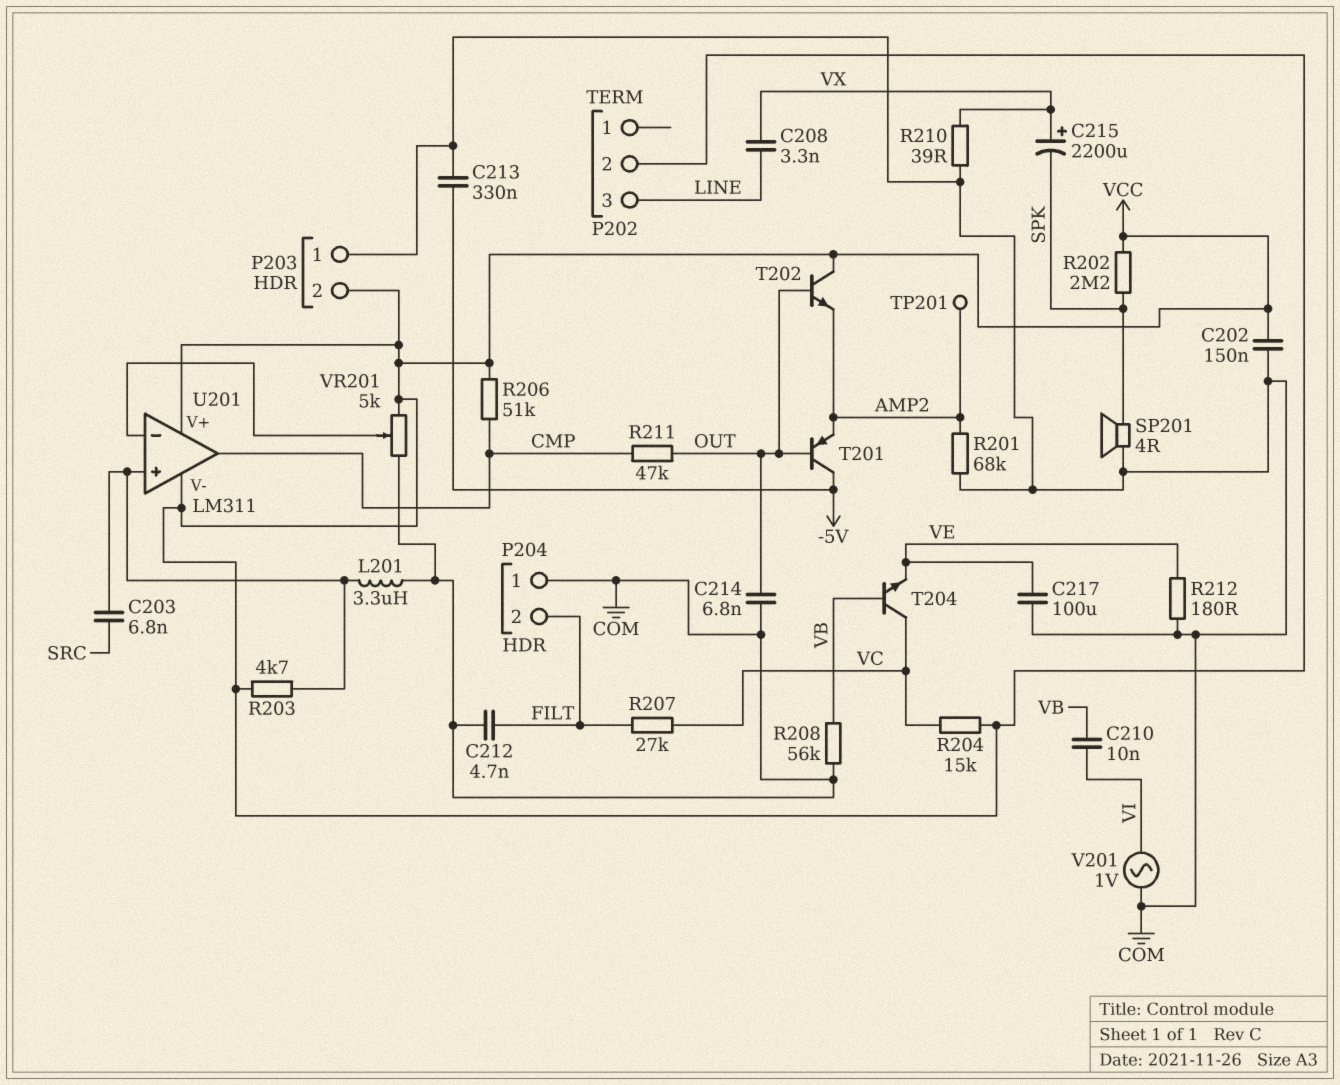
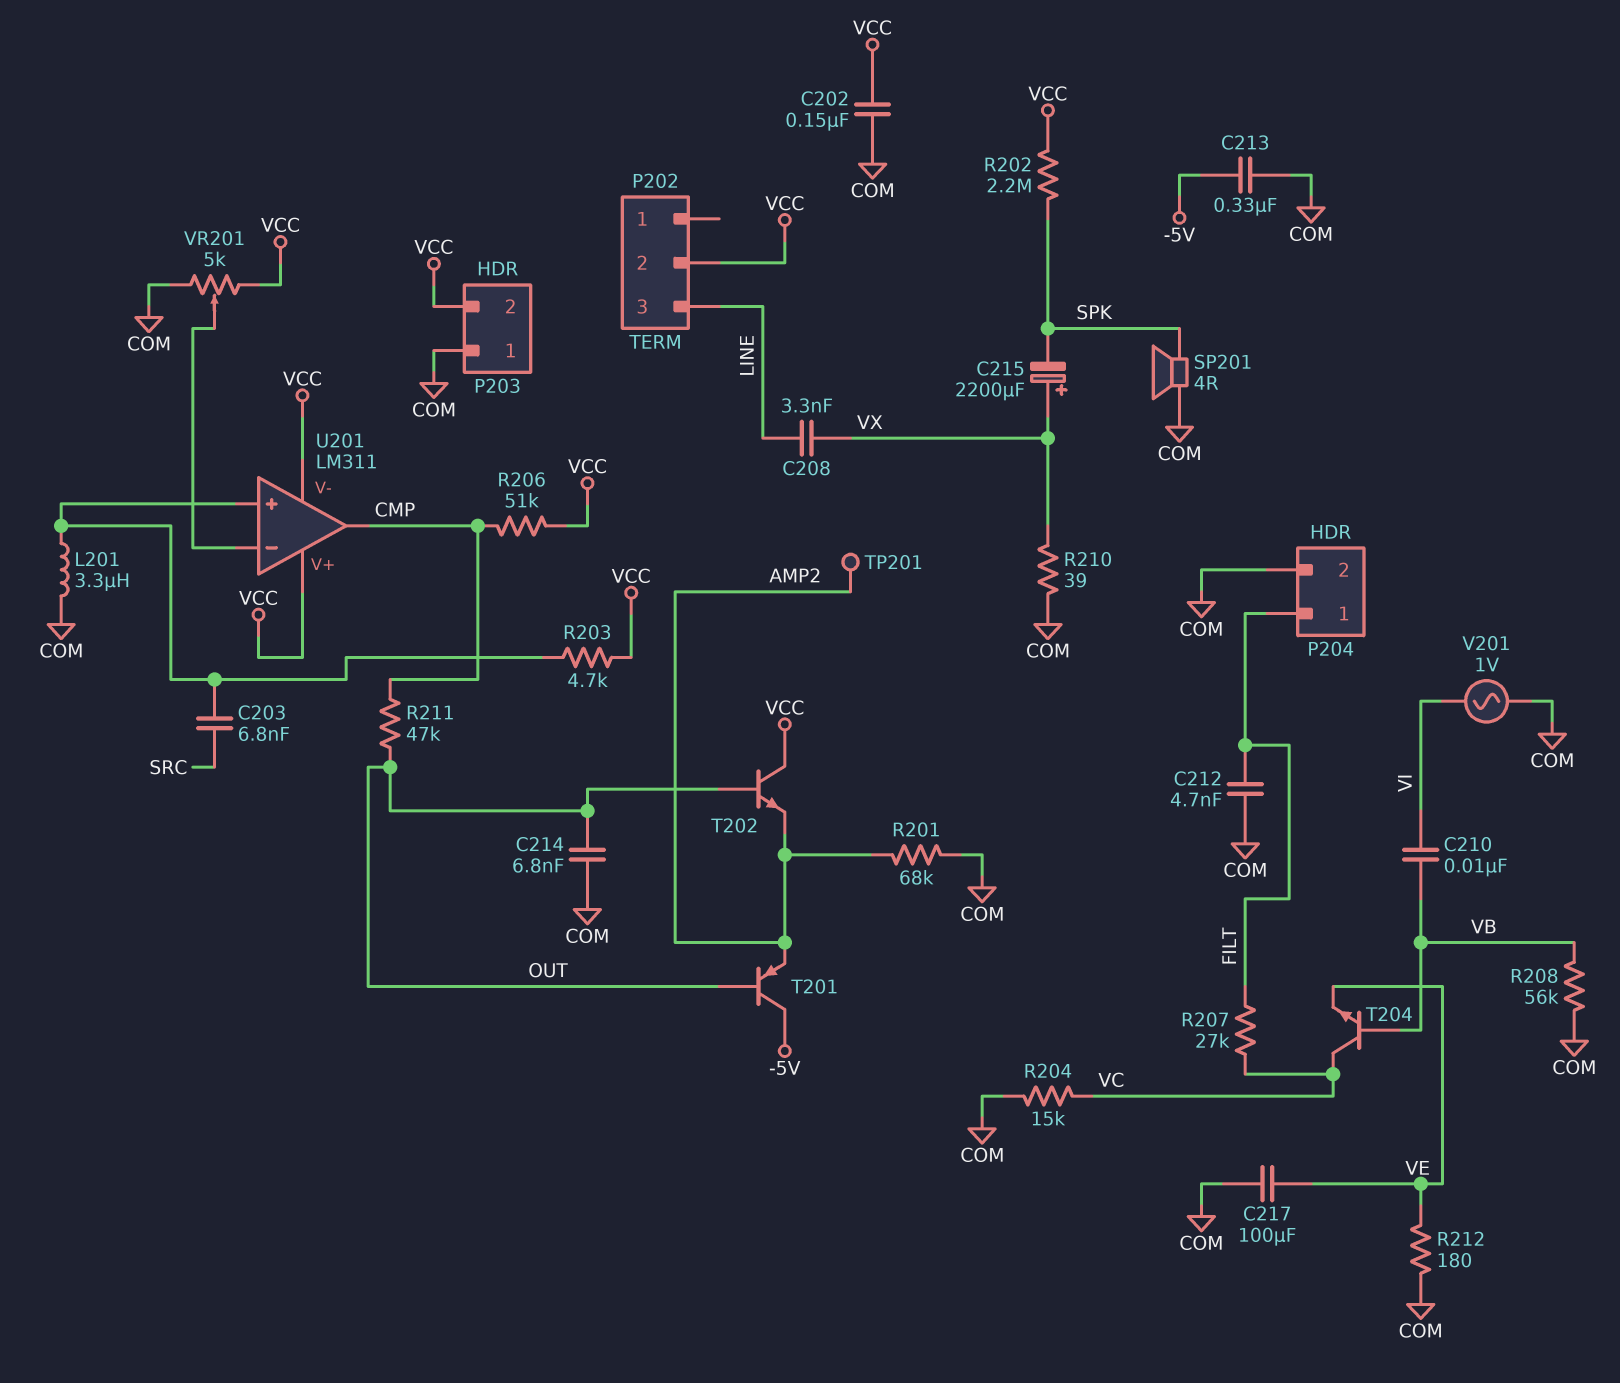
P204 pin 1: COM -> FILT
P204 pin 2: FILT -> COM
R204: 15k (VC, VCC) -> 15k (COM, VC)

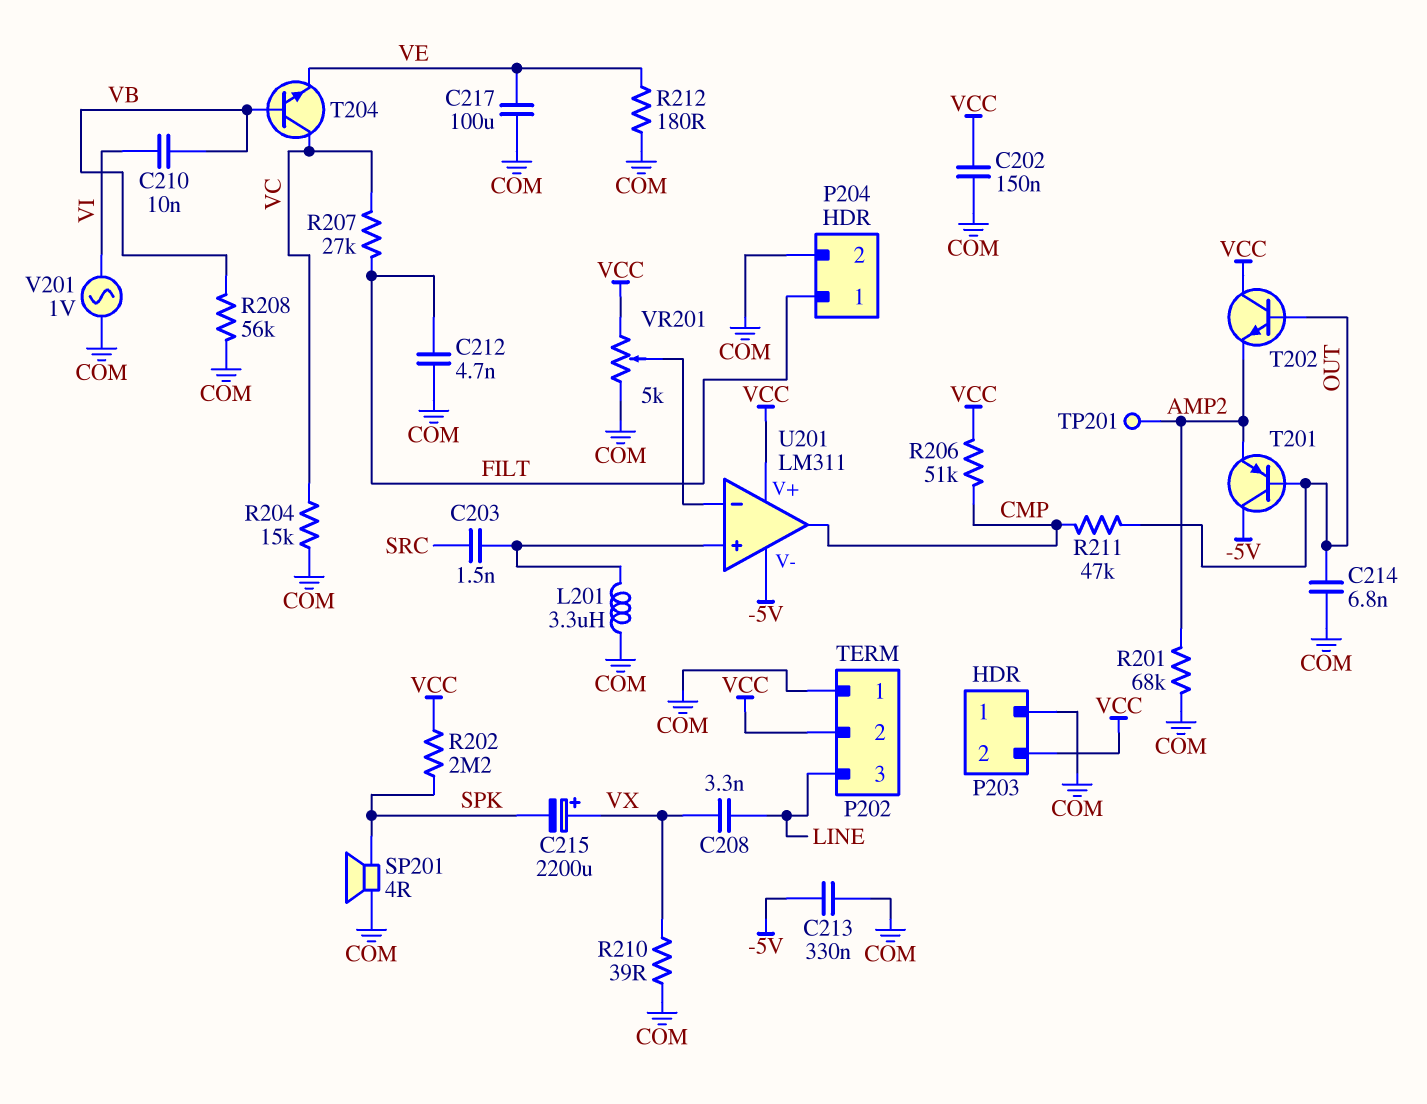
C203: 6.8nF (SRC, U201/in+) -> 1.5nF (SRC, U201/in+)
P202 pin 1: none -> COM
R203: 4.7k (U201/in+, VCC) -> none
U201 pin V-: VCC -> -5V

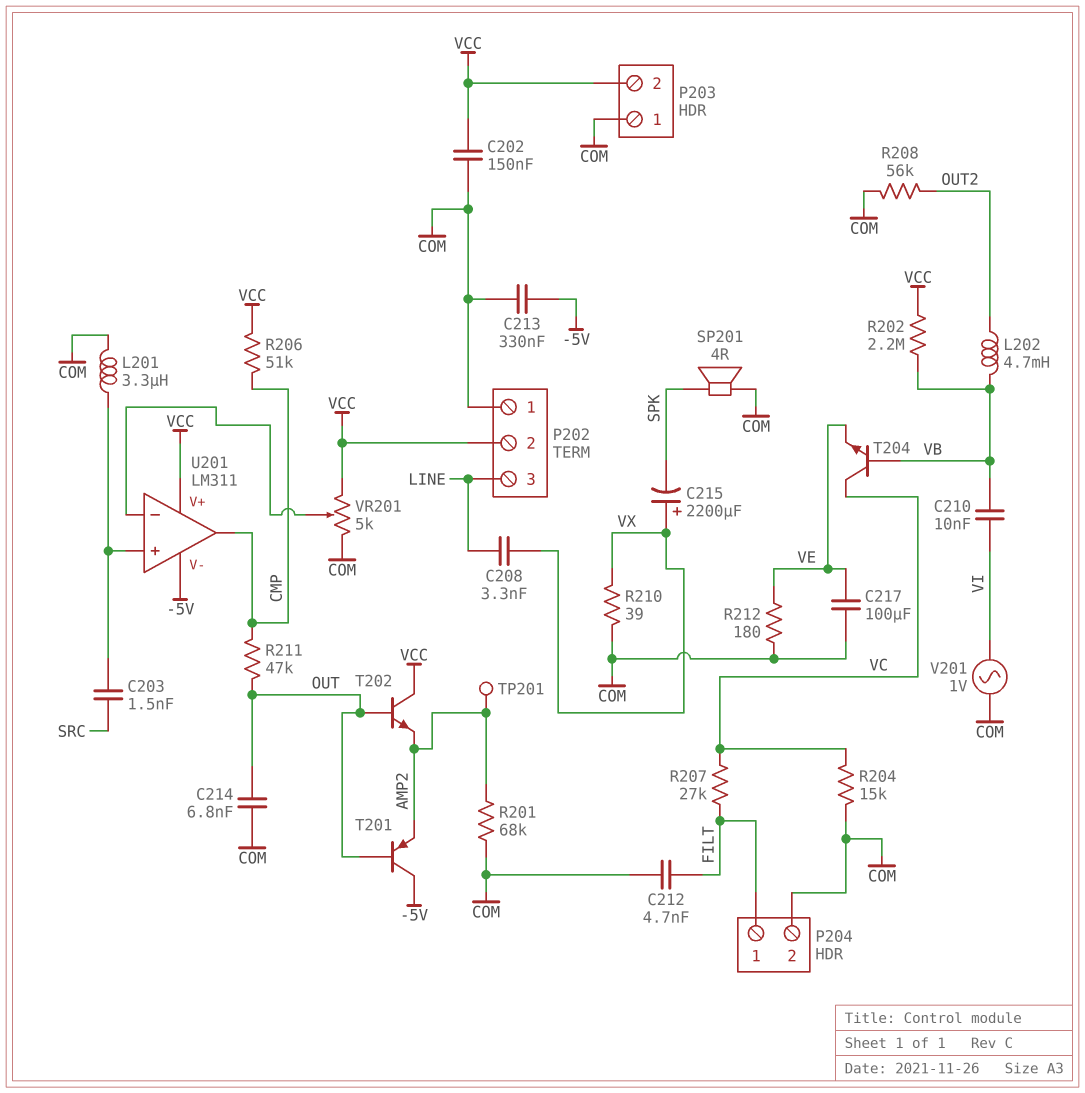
L202: none -> 4.7mH (OUT2, VB)
R202: 2.2M (SPK, VCC) -> 2.2M (VB, VCC)
R208: 56k (COM, VB) -> 56k (COM, OUT2)

